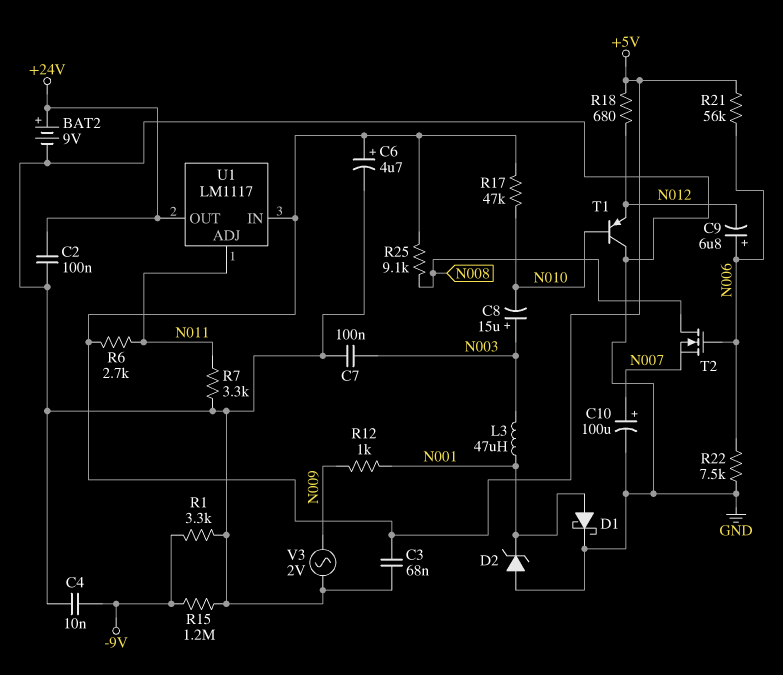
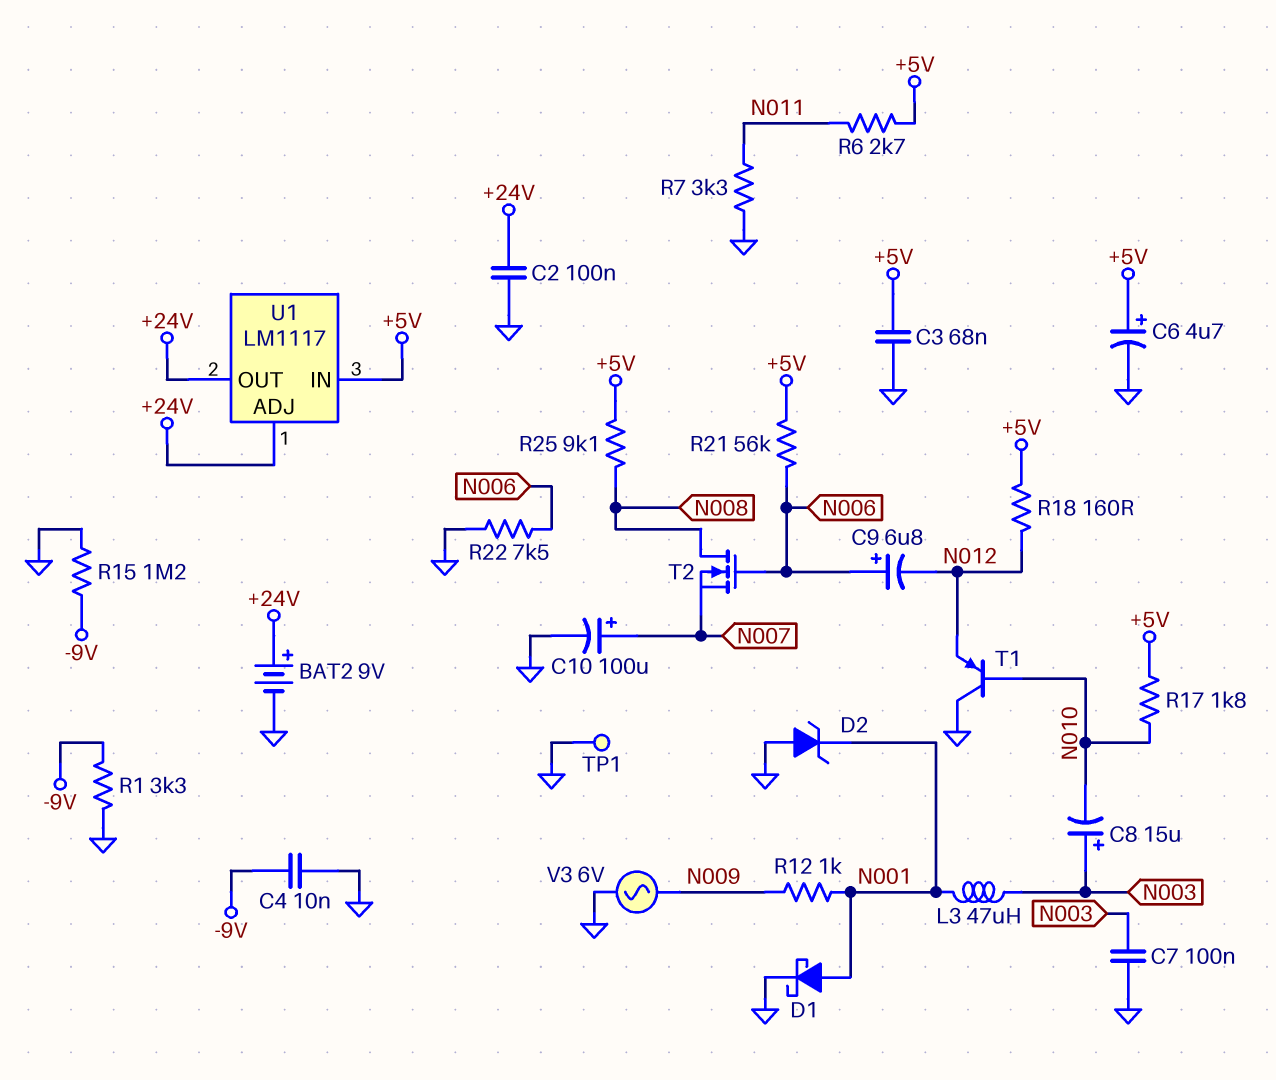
R17: 47k (+5V, N010) -> 1.8k (+5V, N010)
R18: 680 (+5V, N012) -> 160 (+5V, N012)
TP1: none -> test point (GND)
U1 pin ADJ: N011 -> +24V
V3: AC 2V (GND, N009) -> AC 6V (GND, N009)

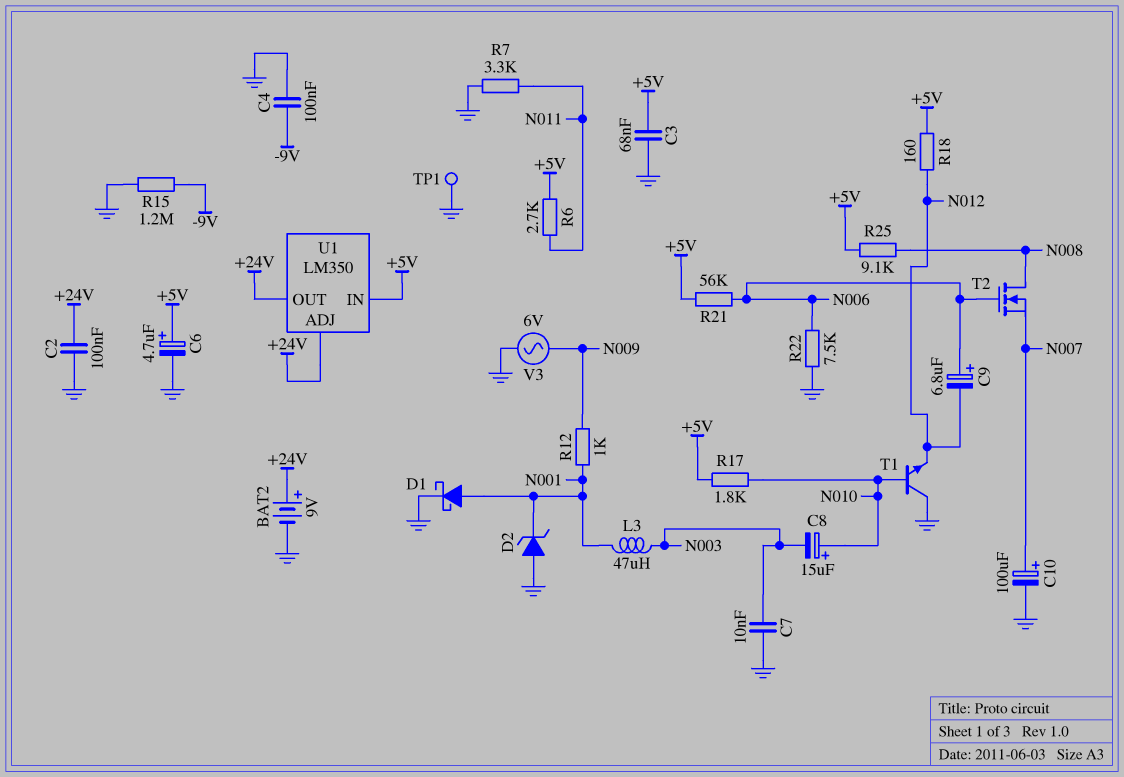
C4: 10nF (-9V, GND) -> 100nF (-9V, GND)
C7: 100nF (GND, N003) -> 10nF (GND, N003)
C8: 15uF (plus N003, minus N010) -> 15uF (plus N010, minus N003)
R1: 3.3k (-9V, GND) -> none
T1: PNP (B N010, C GND, E N012) -> NPN (B N010, C GND, E N012)
U1: LM1117 -> LM350

